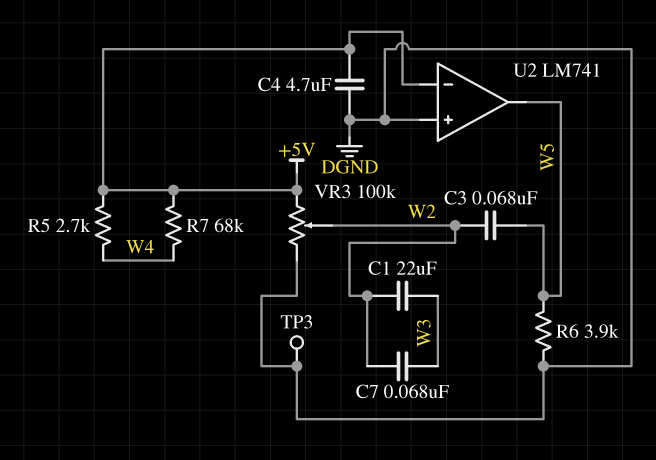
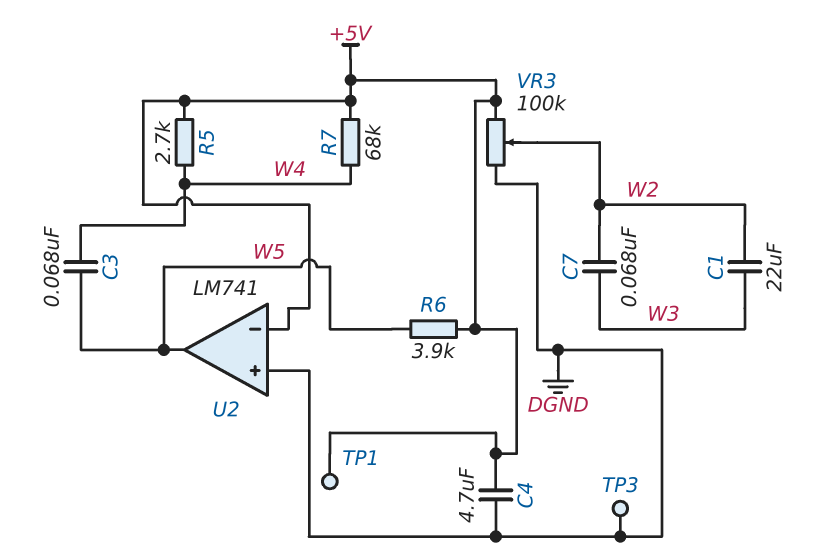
C3: 68nF (W2, W5) -> 68nF (W4, W5)
R6: 3.9k (DGND, W5) -> 3.9k (+5V, W5)
TP1: none -> test point (+5V)

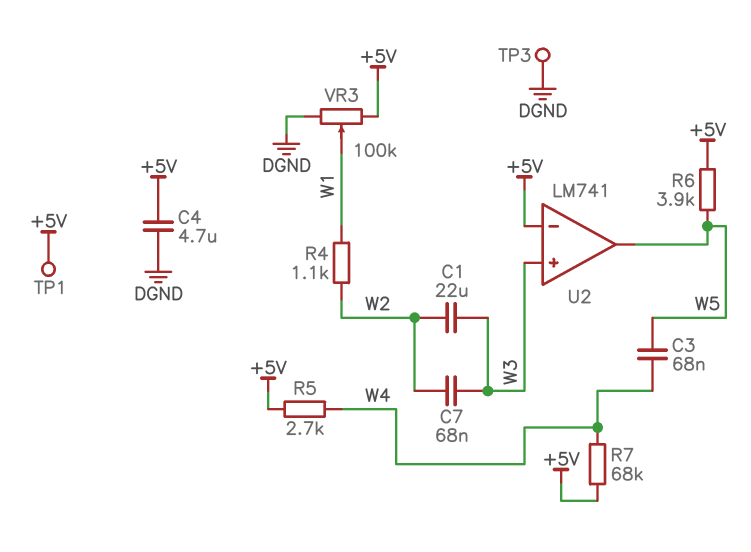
R4: none -> 1.1k (W1, W2)
U2 pin in+: DGND -> W3
VR3: 100k (+5V, DGND, wiper W2) -> 100k (+5V, DGND, wiper W1)

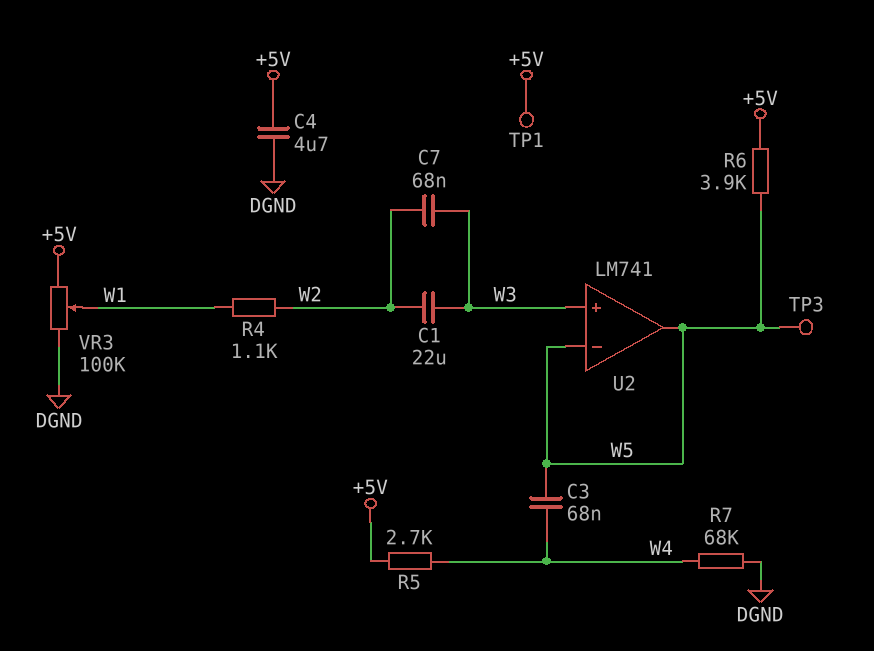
R7: 68k (+5V, W4) -> 68k (DGND, W4)
TP3: test point (DGND) -> test point (W5)
U2 pin in-: +5V -> W5

